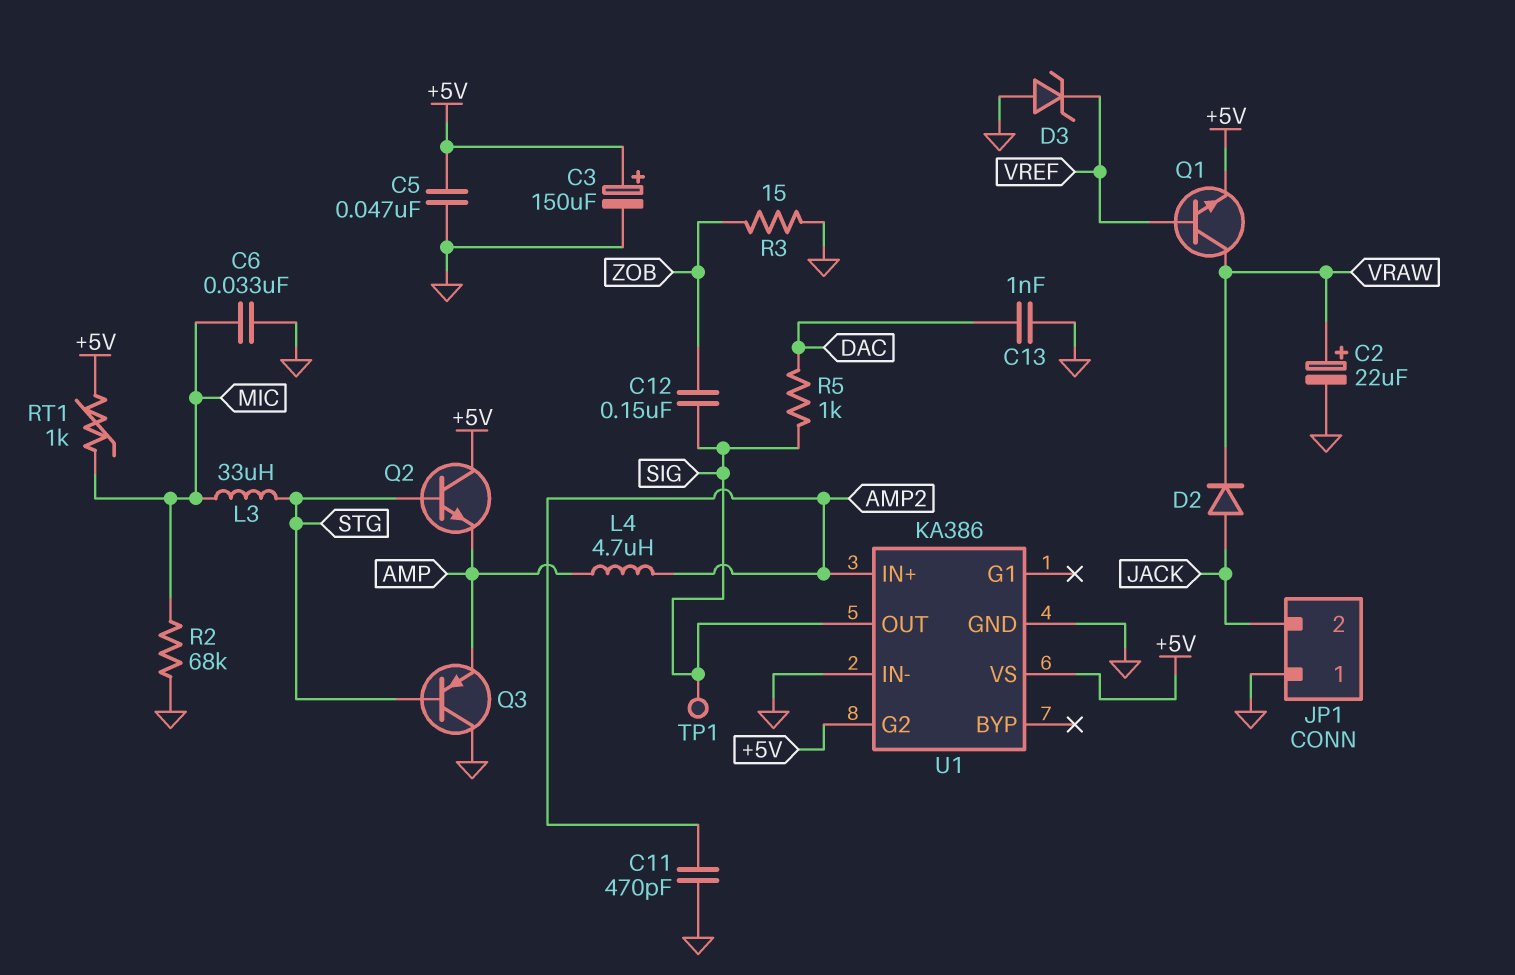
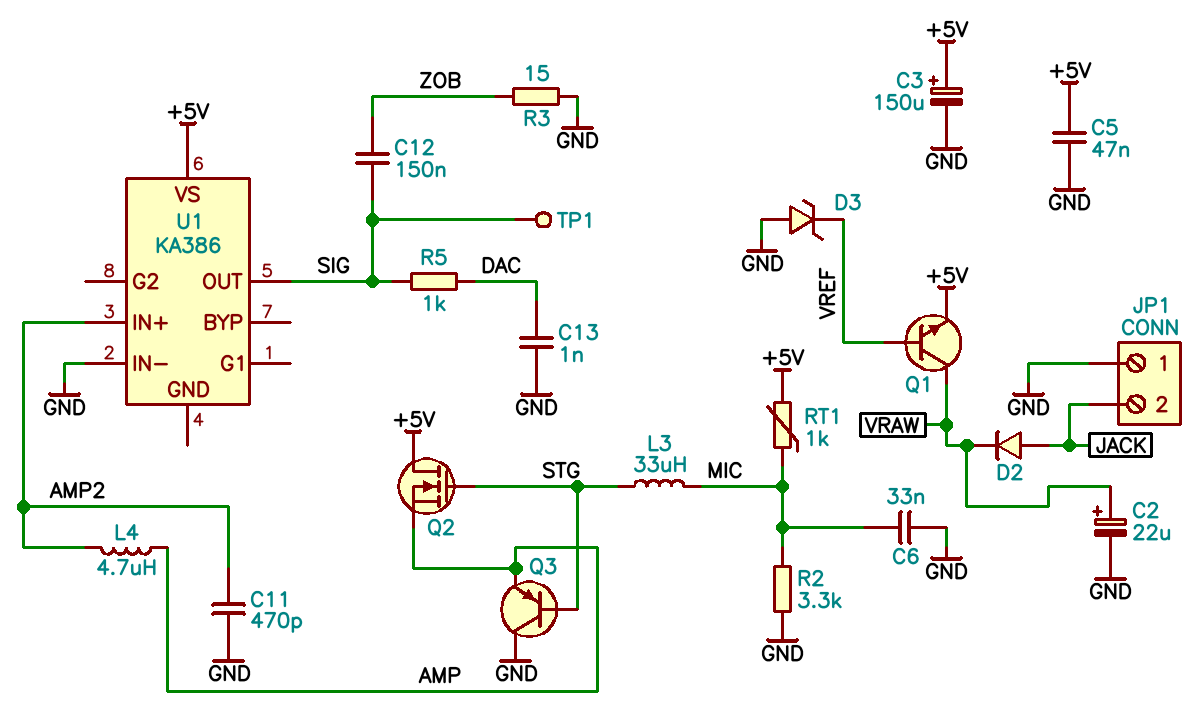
Q2: NPN (B STG, C +5V, E AMP) -> NMOS (G STG, D +5V, S AMP)
R2: 68k (GND, MIC) -> 3.3k (GND, MIC)
U1 pin G2: +5V -> none
U1 pin GND: GND -> none

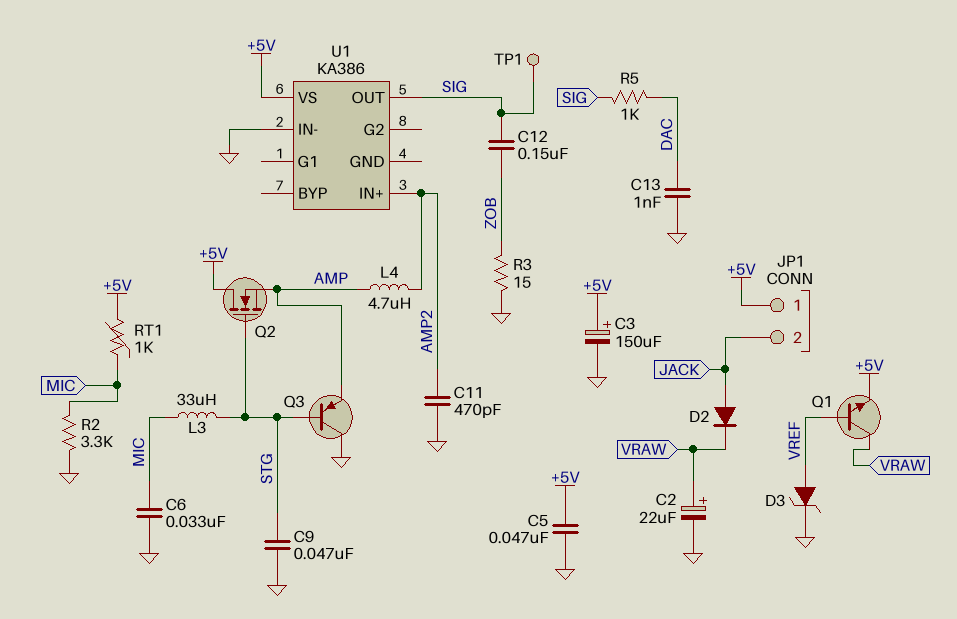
C9: none -> 47nF (GND, STG)
D3: zener (A GND, K VREF) -> zener (A VREF, K GND)
JP1 pin 1: GND -> +5V

